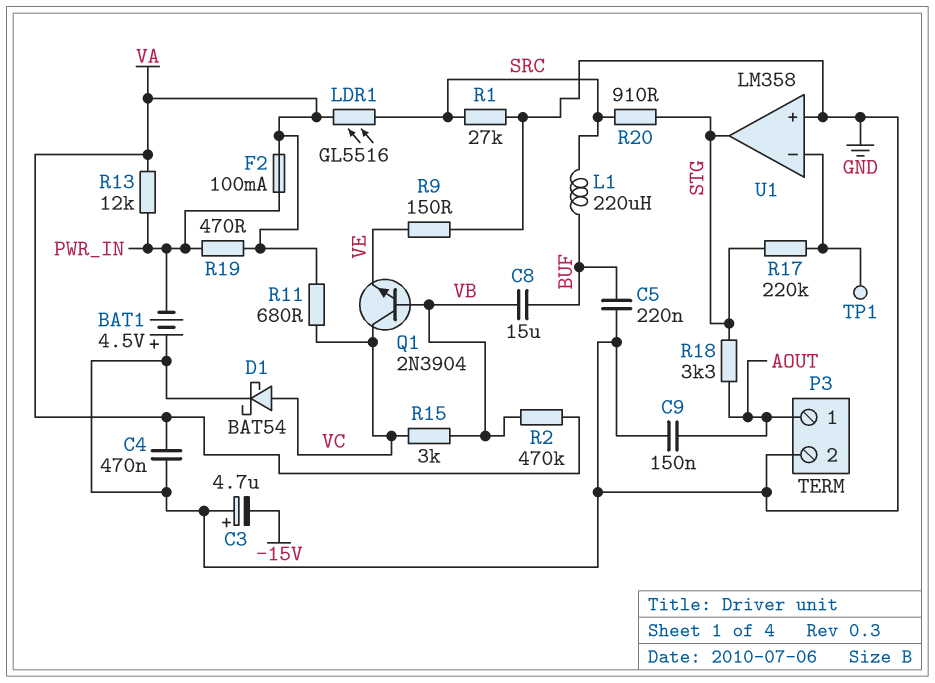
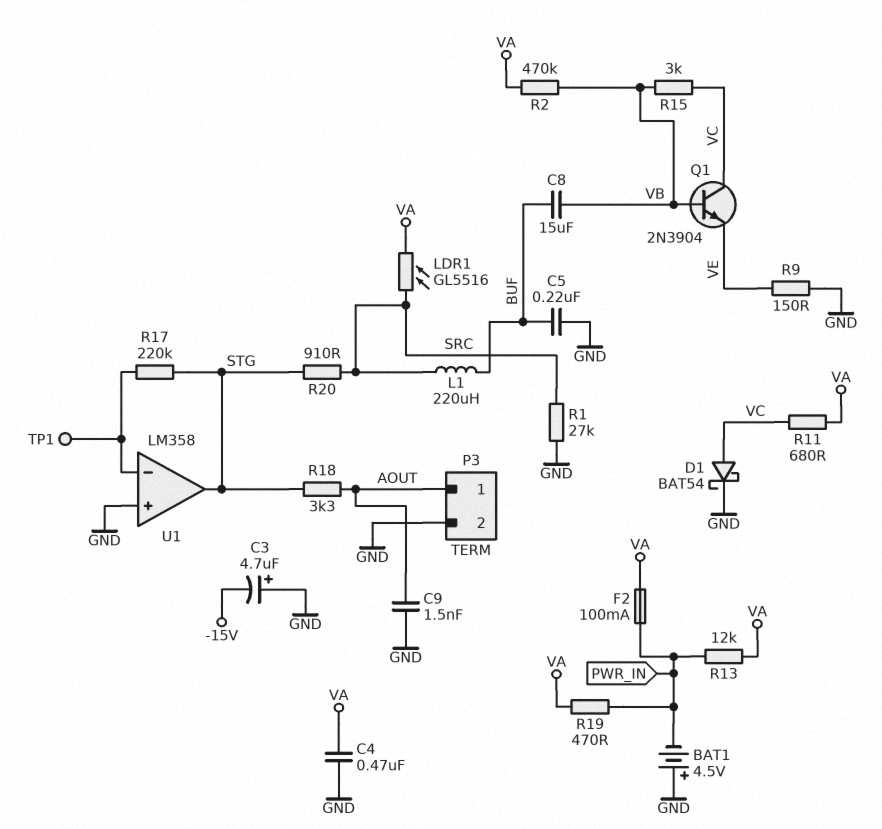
C9: 150nF (AOUT, GND) -> 1.5nF (AOUT, GND)

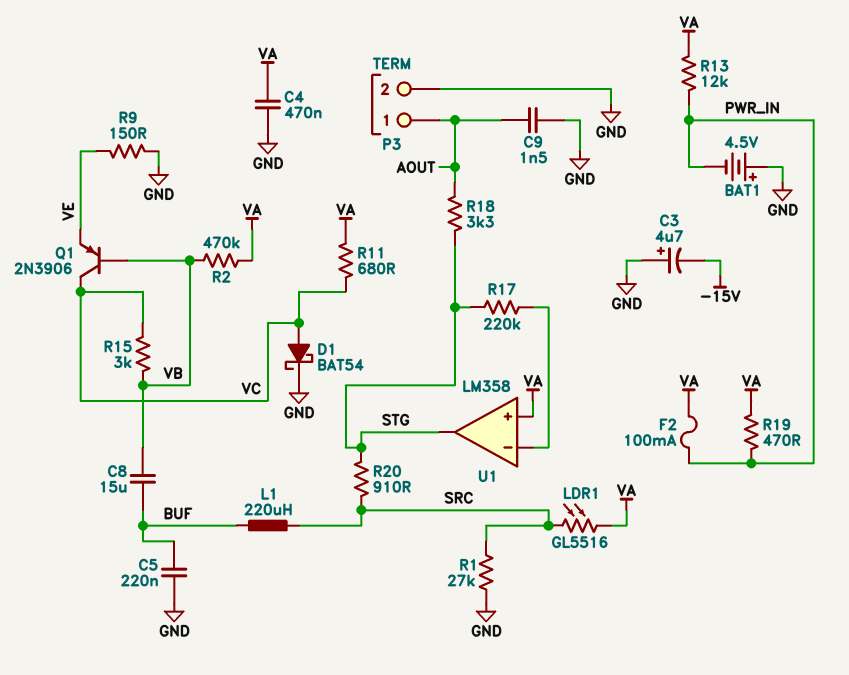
Q1: NPN 2N3904 (B VB, C VC, E VE) -> PNP 2N3906 (B VB, C VC, E VE)
TP1: test point (U1/in-) -> none
U1 pin in+: GND -> VA

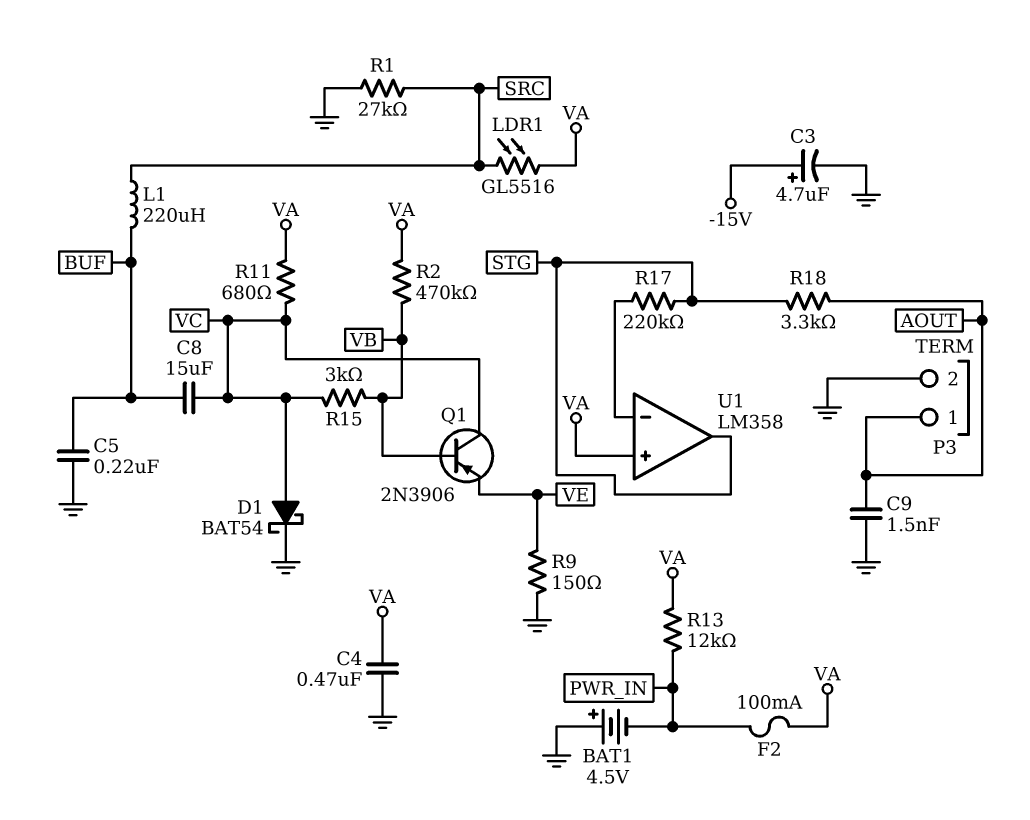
C3: 4.7uF (plus GND, minus -15V) -> 4.7uF (plus -15V, minus GND)
C8: 15uF (BUF, VB) -> 15uF (BUF, VC)
R19: 470 (PWR_IN, VA) -> none
R20: 910 (SRC, STG) -> none

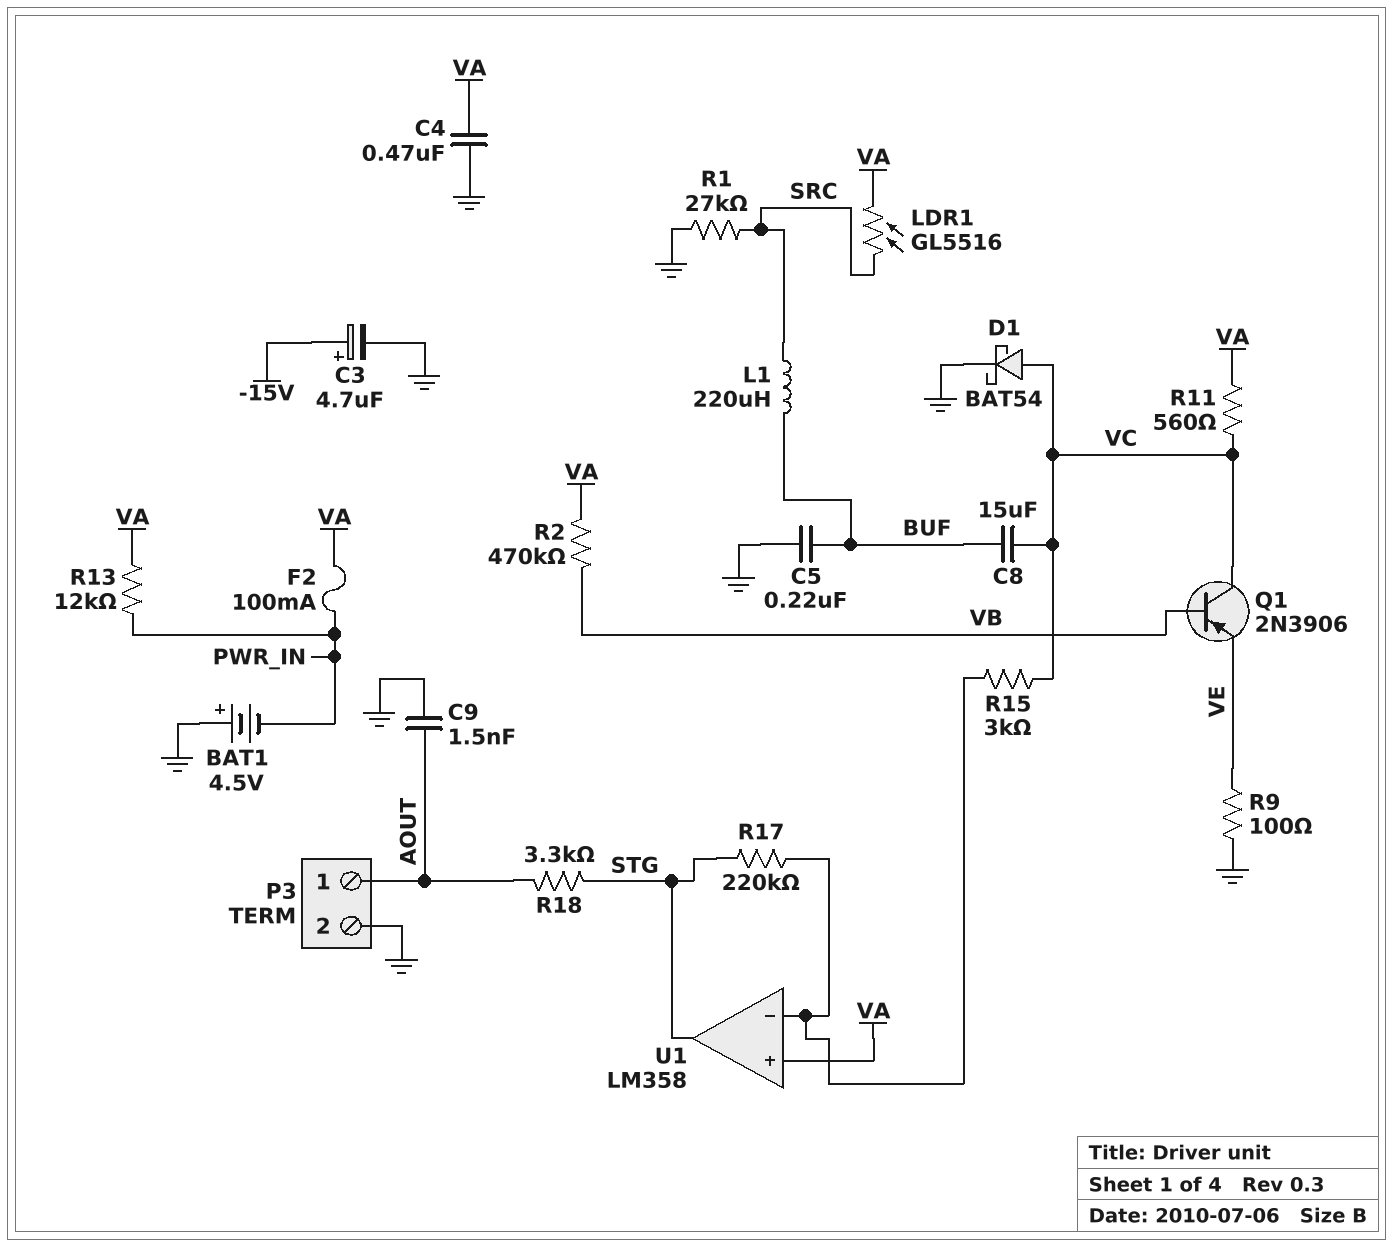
R9: 150 (GND, VE) -> 100 (GND, VE)
R11: 680 (VA, VC) -> 560 (VA, VC)
R15: 3k (VB, VC) -> 3k (U1/in-, VC)

